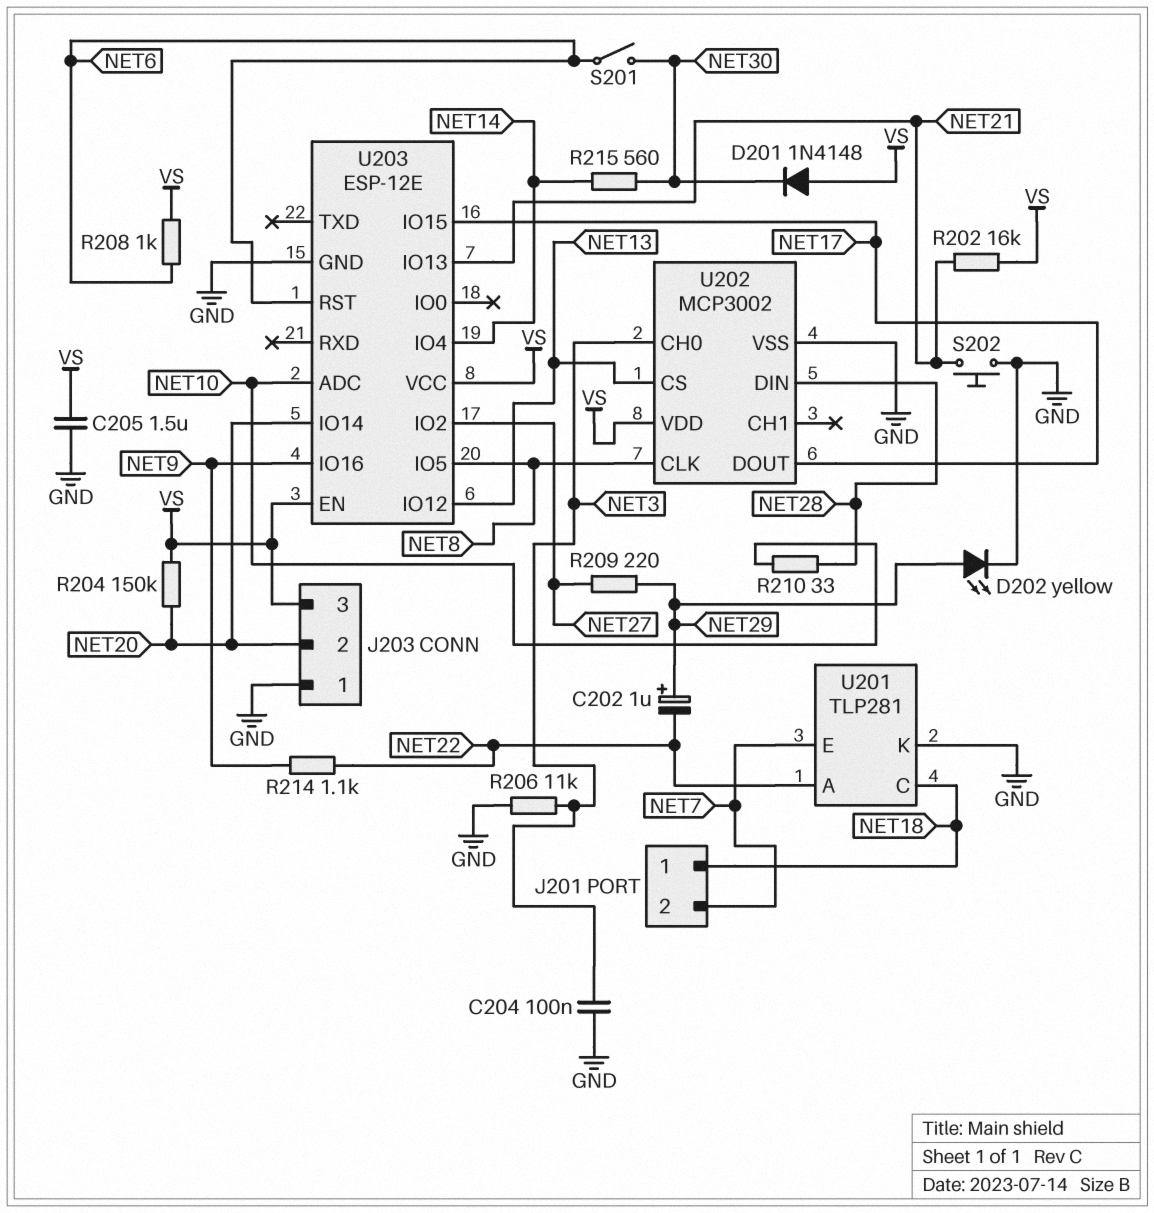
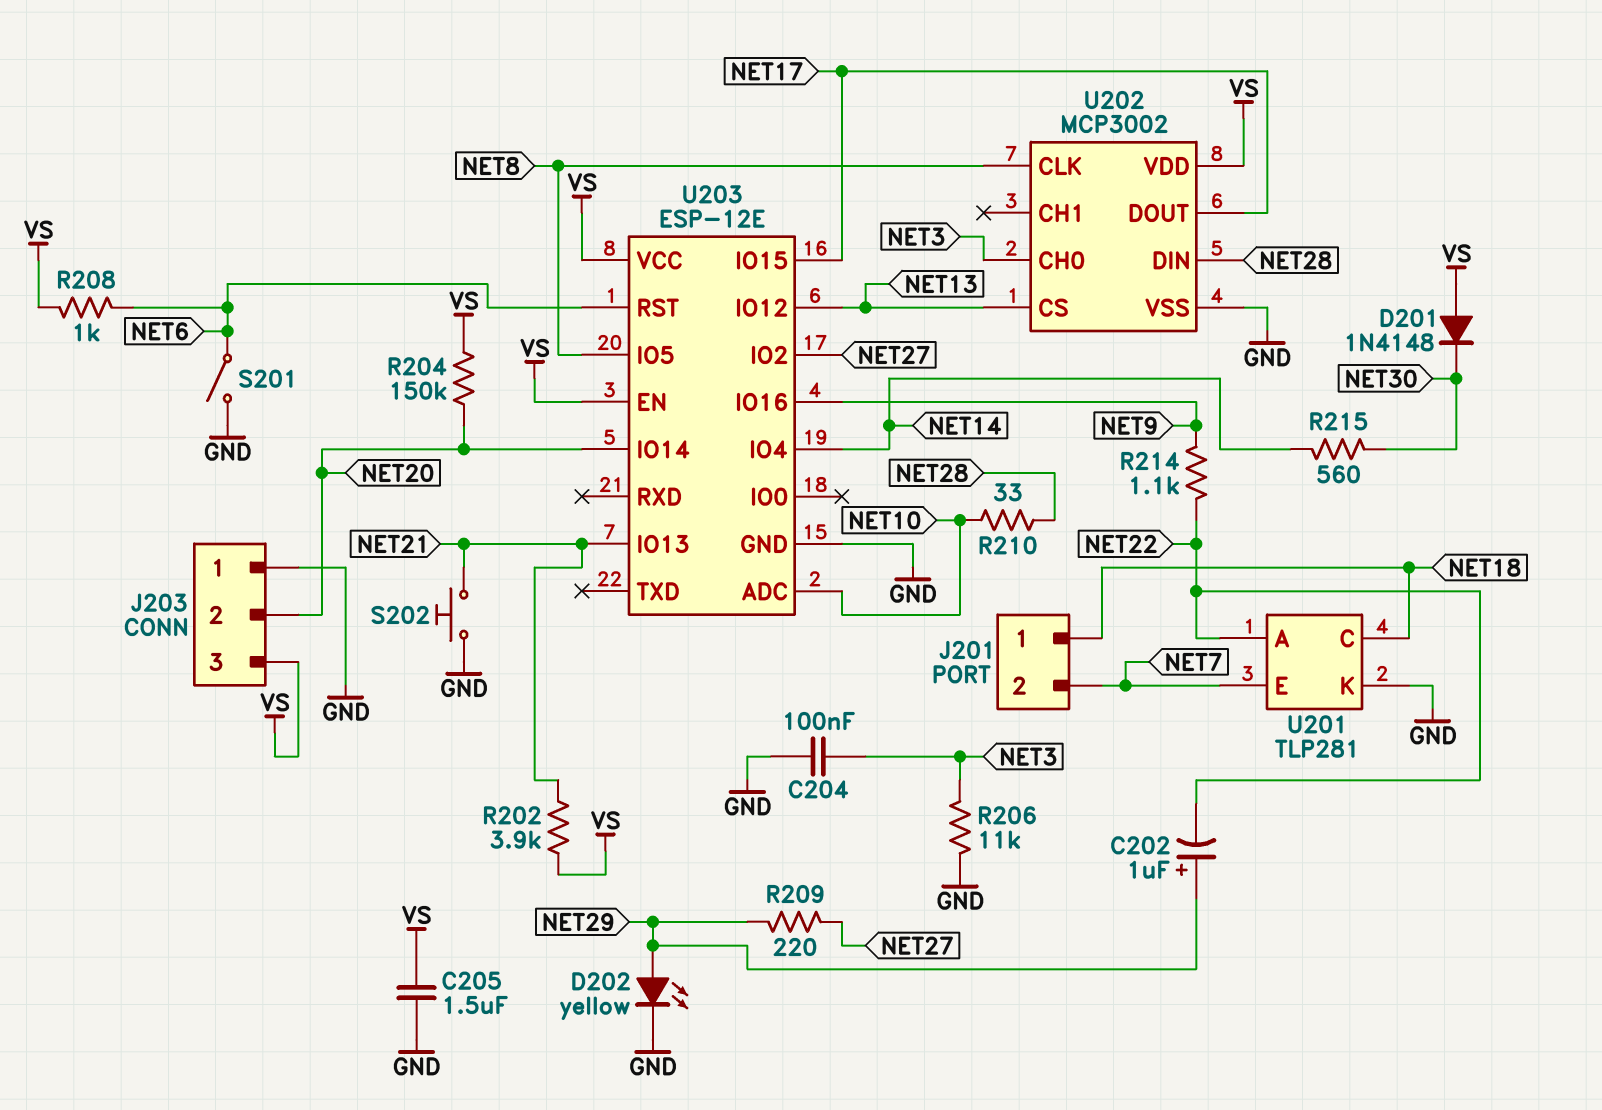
R202: 16k (NET21, VS) -> 3.9k (NET21, VS)
S201: switch (NET6, NET30) -> switch (GND, NET6)

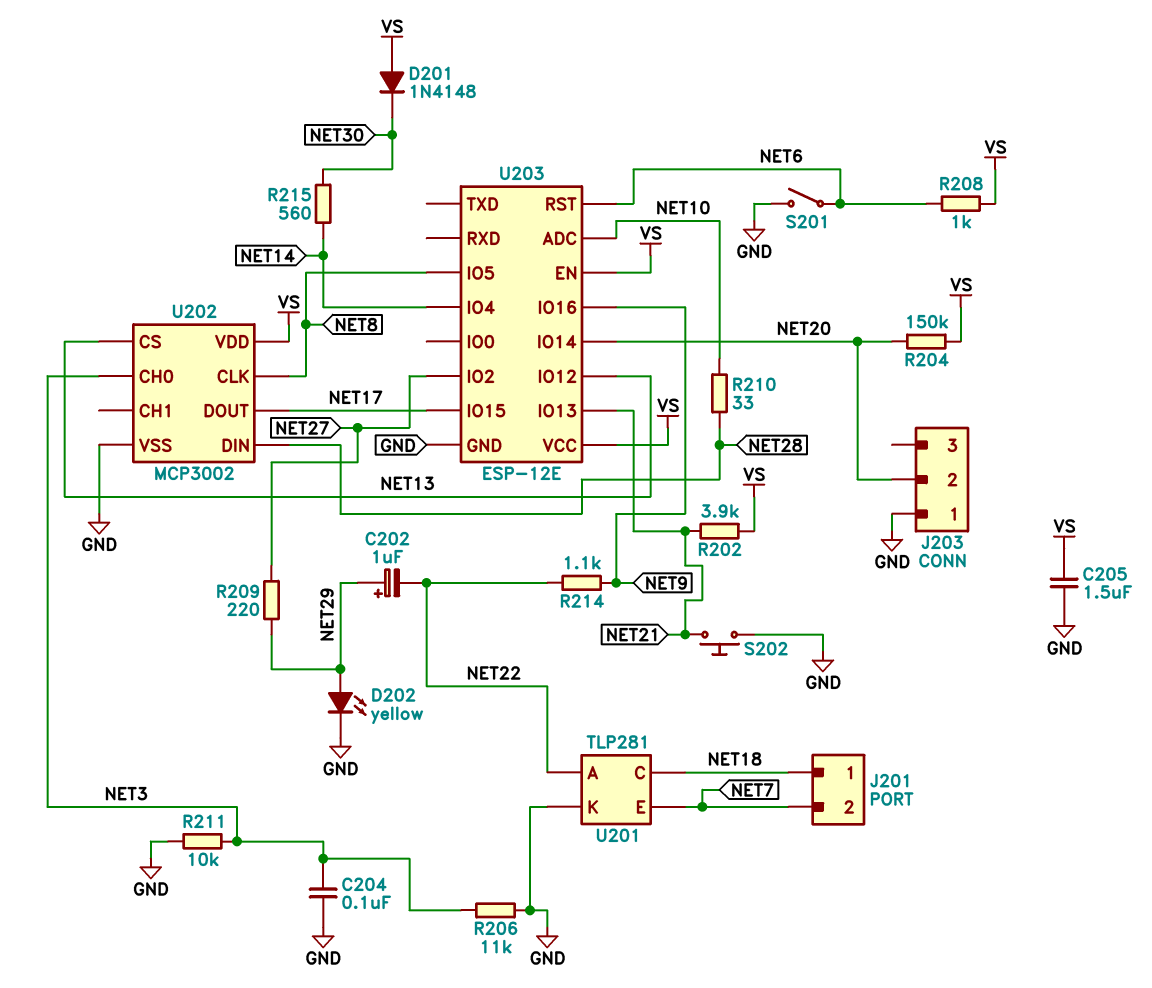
J203 pin 3: VS -> none
R211: none -> 10k (GND, NET3)

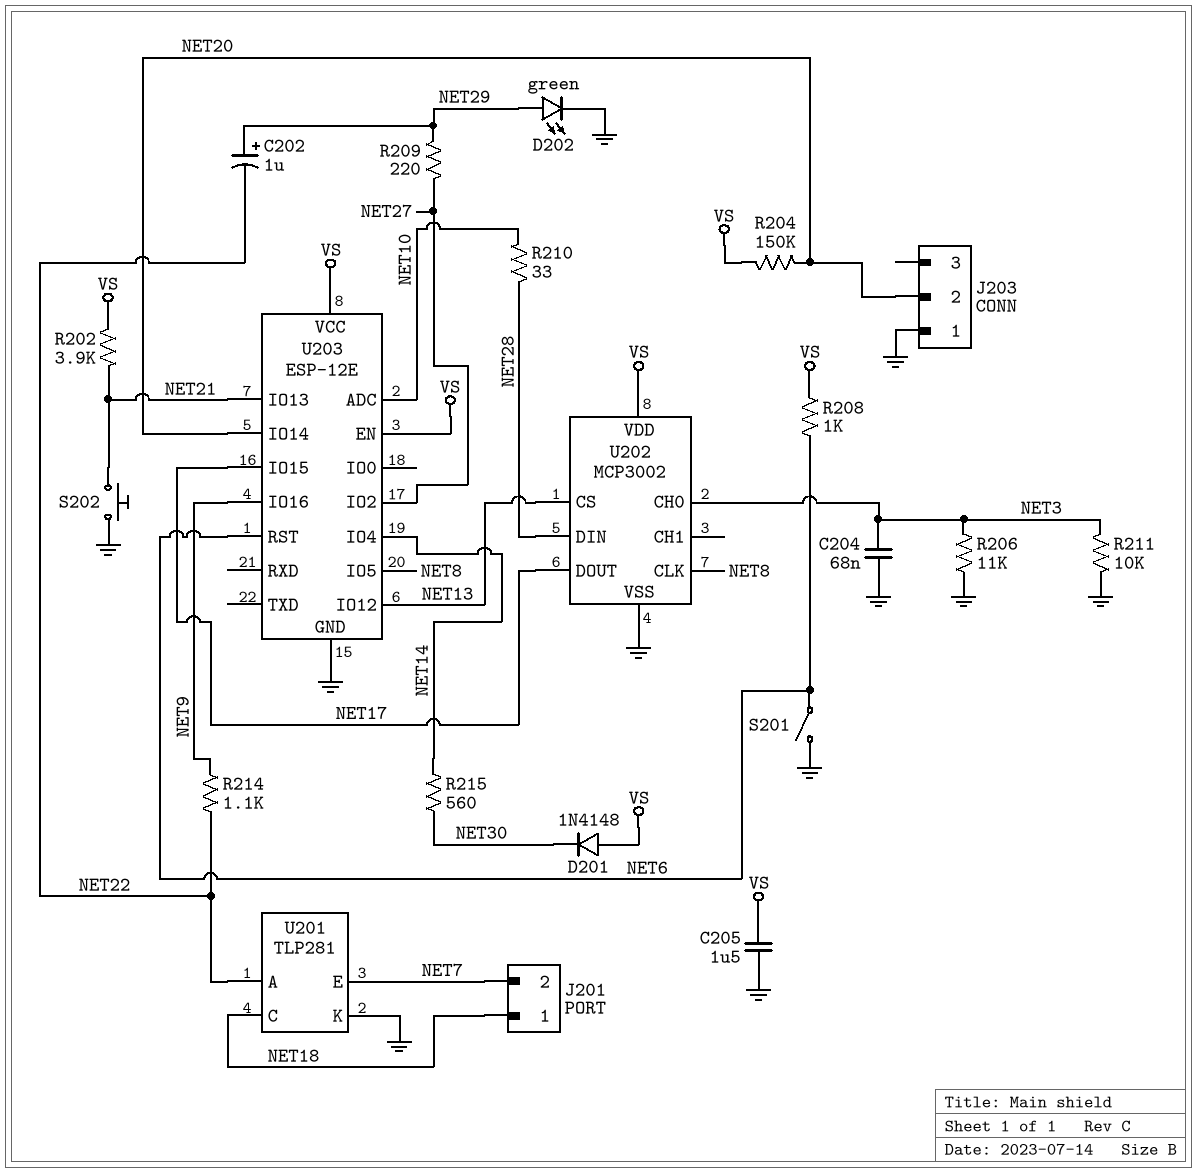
C204: 100nF (GND, NET3) -> 68nF (GND, NET3)
D202: LED yellow (A NET29, K GND) -> LED green (A NET29, K GND)

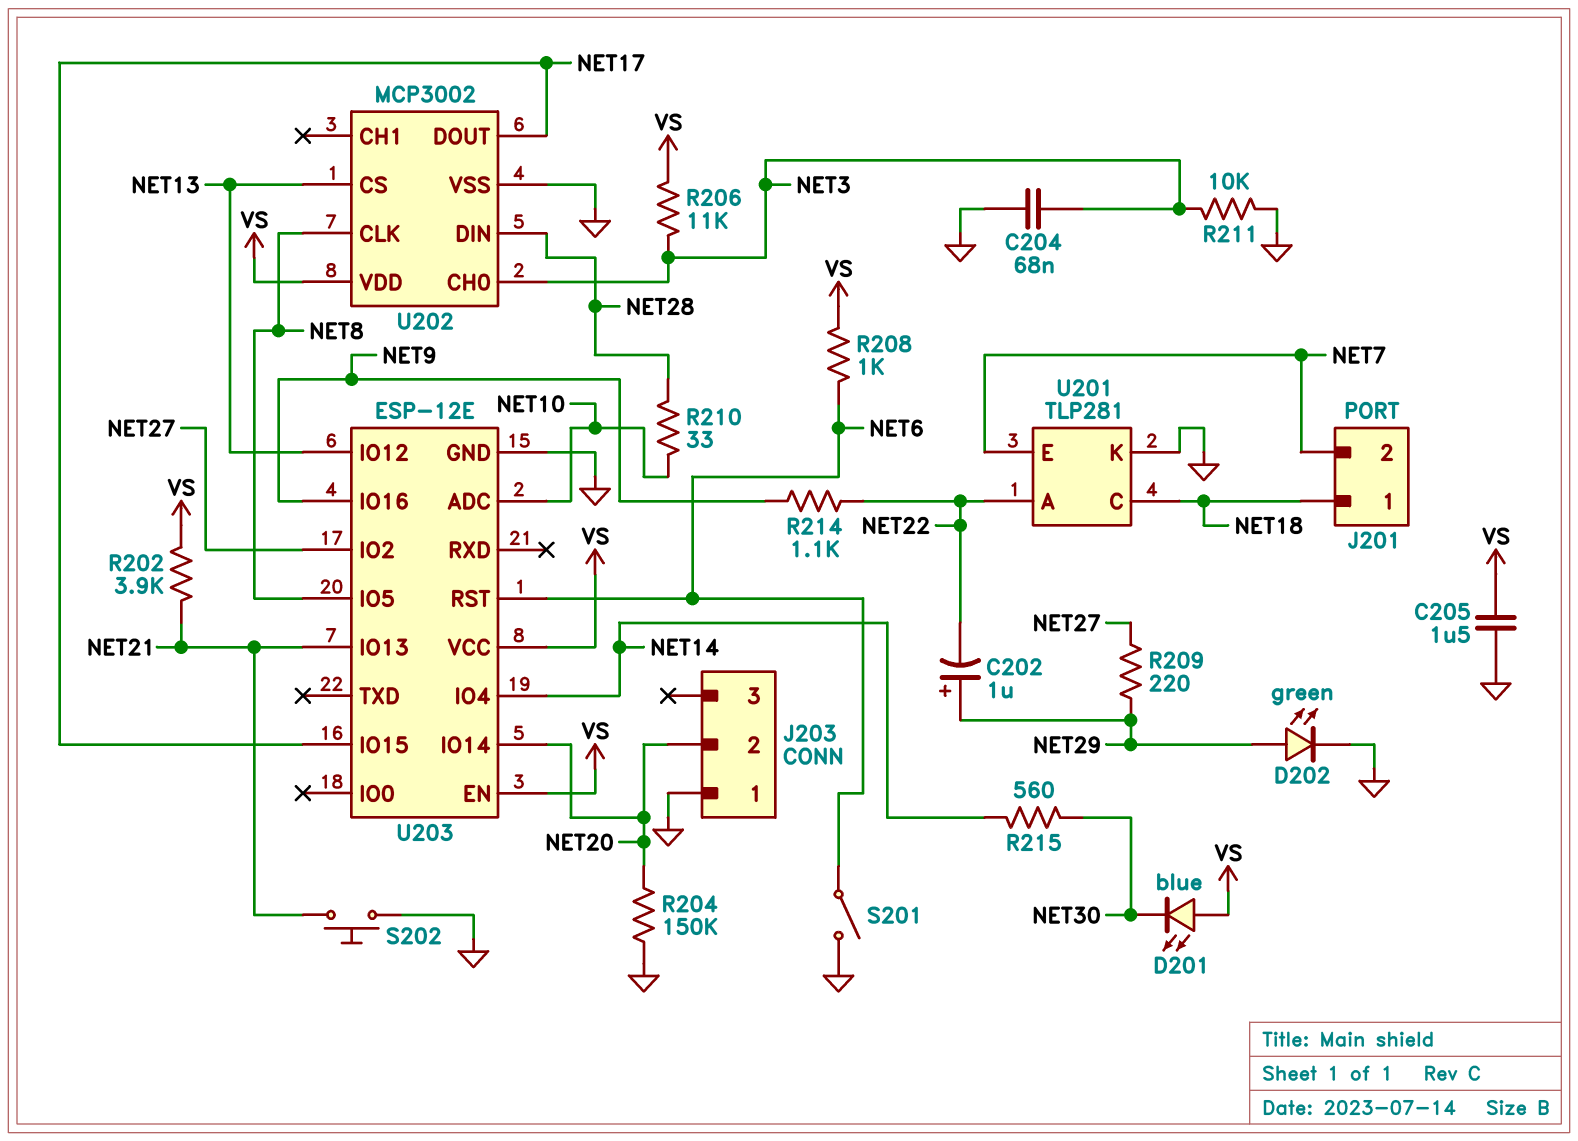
D201: diode 1N4148 (A VS, K NET30) -> LED blue (A VS, K NET30)
R204: 150k (NET20, VS) -> 150k (GND, NET20)
R206: 11k (GND, NET3) -> 11k (NET3, VS)

